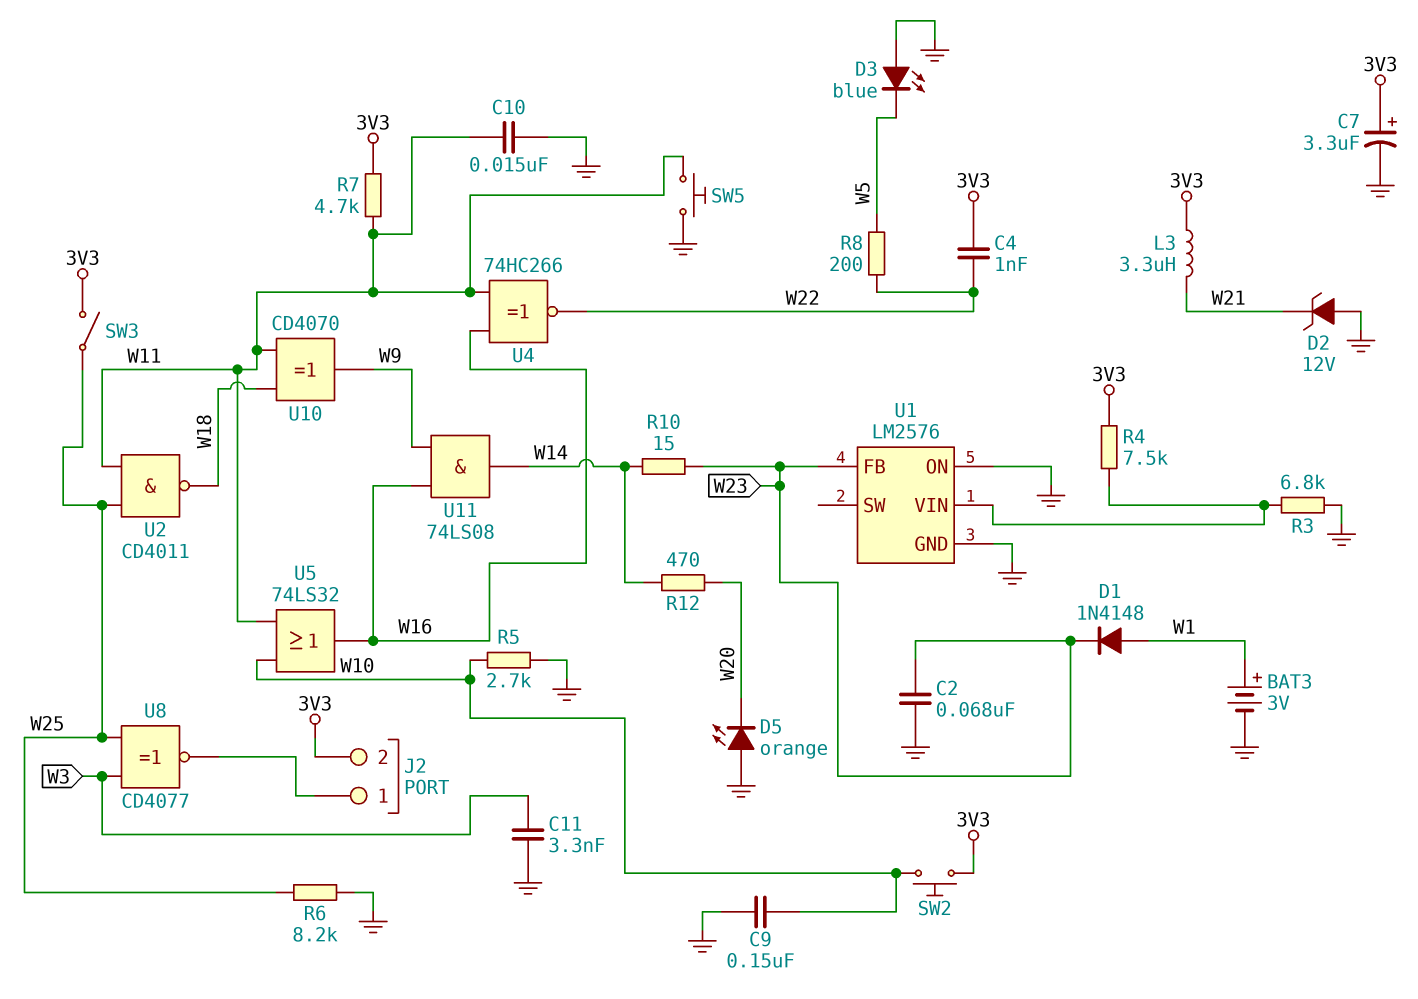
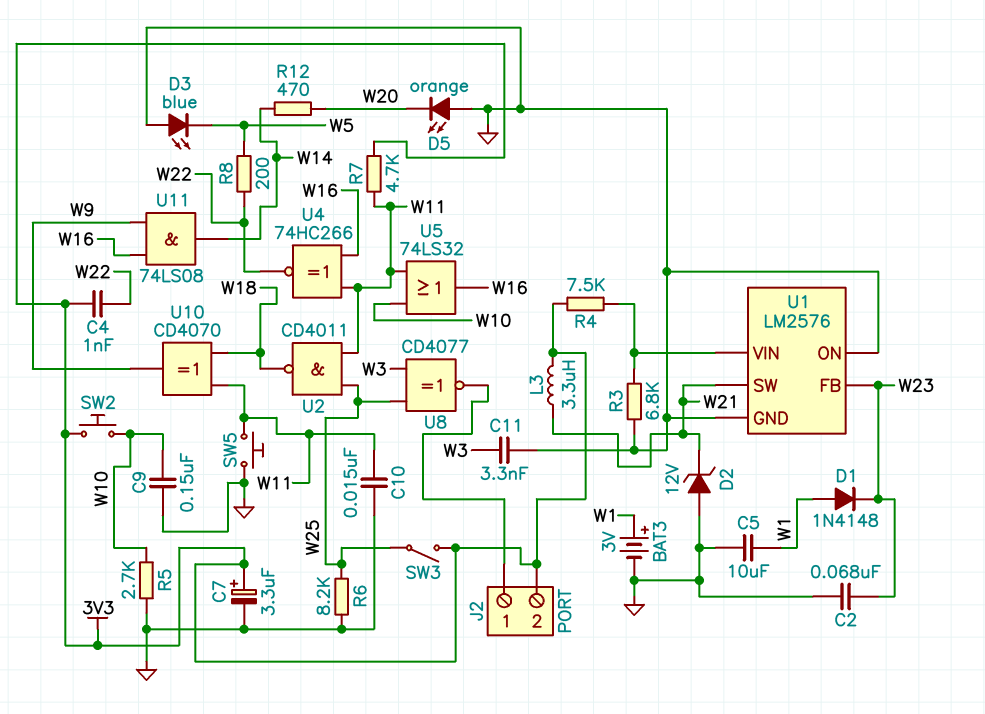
C5: none -> 10uF (GND, W1)
R10: 15 (W14, W23) -> none
U1 pin SW: none -> W21

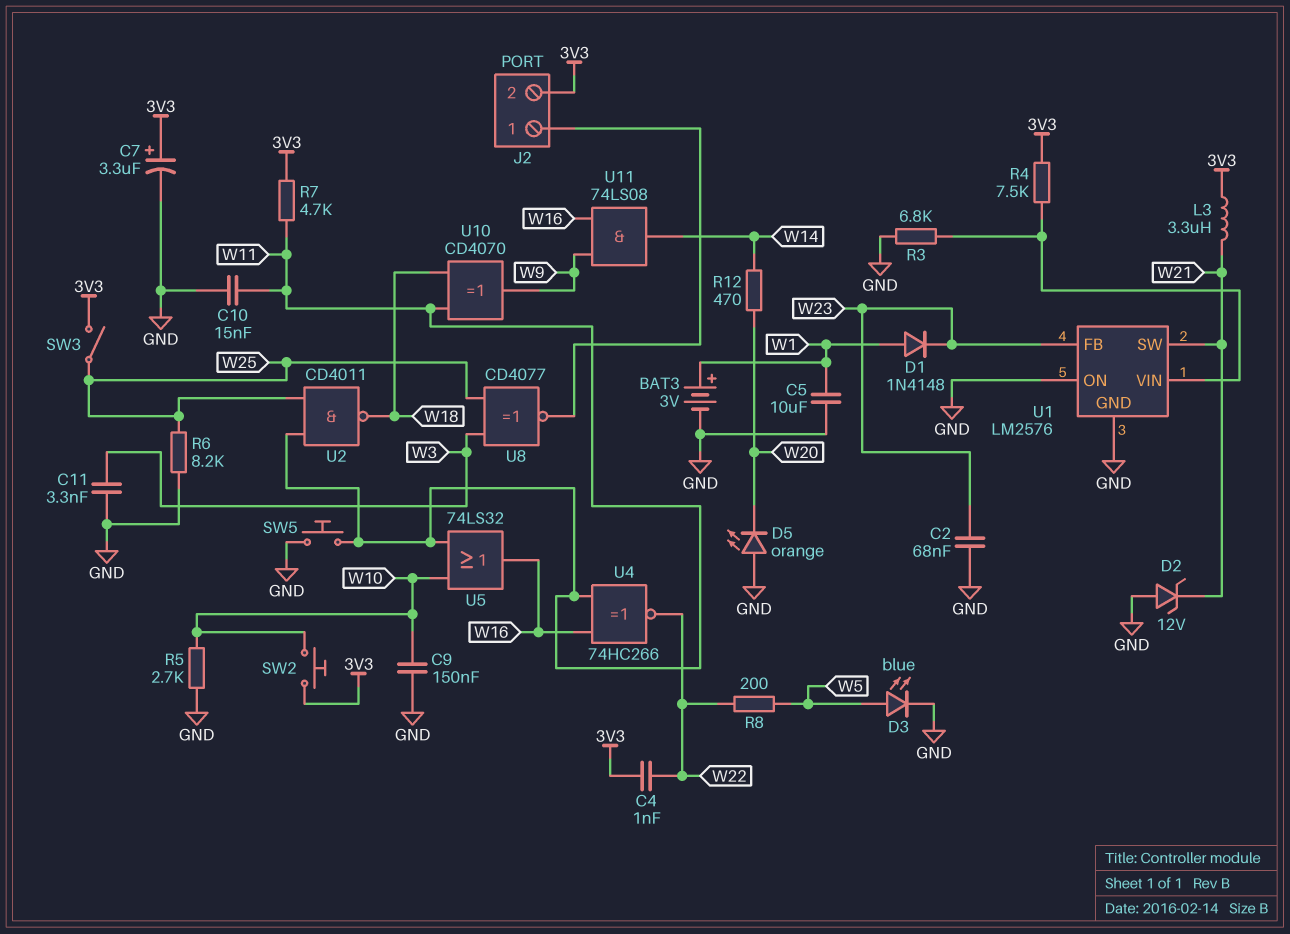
D3: LED blue (A GND, K W5) -> LED blue (A W5, K GND)

